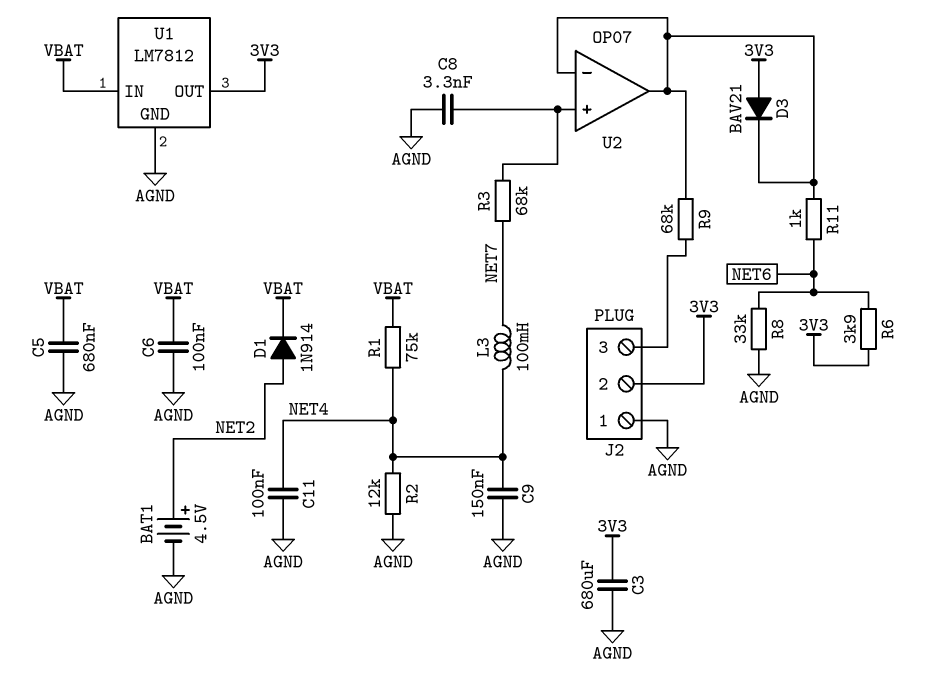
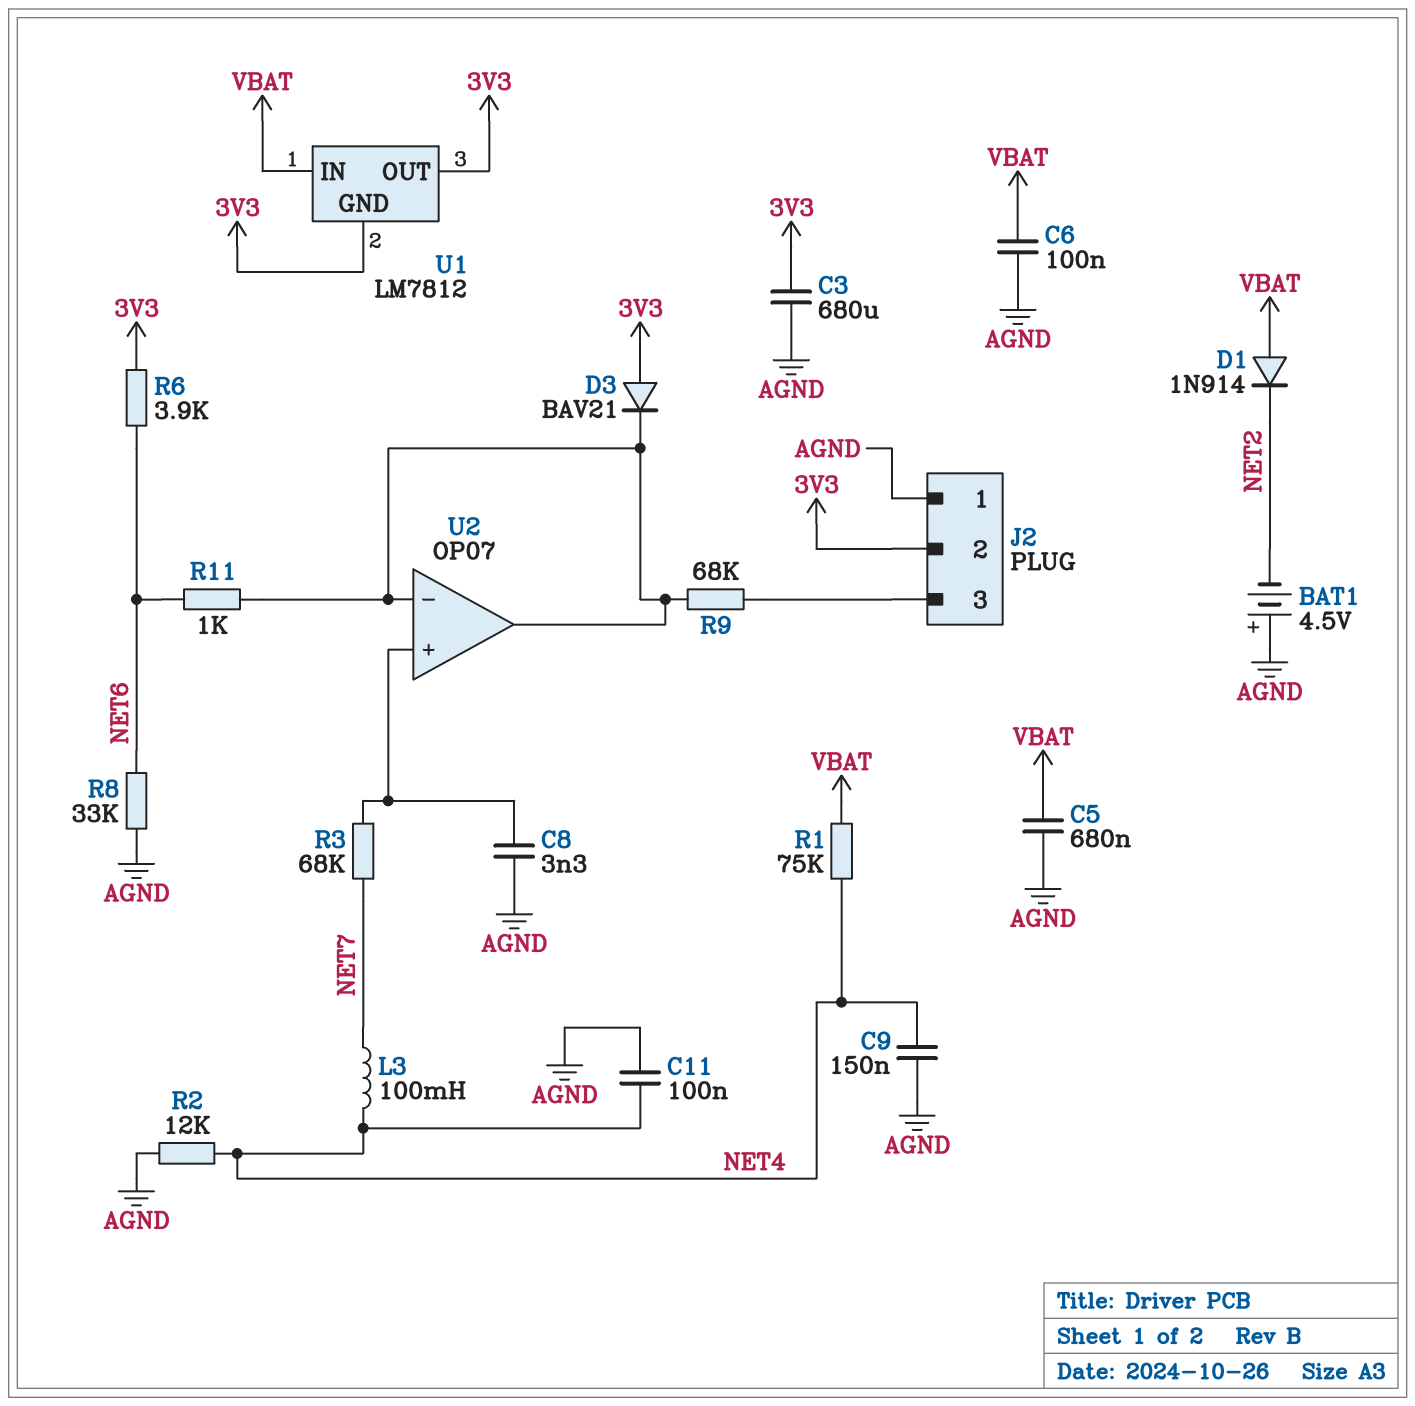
BAT1: 4.5V (plus NET2, minus AGND) -> 4.5V (plus AGND, minus NET2)
D1: diode 1N914 (A NET2, K VBAT) -> diode 1N914 (A VBAT, K NET2)
U1 pin GND: AGND -> 3V3

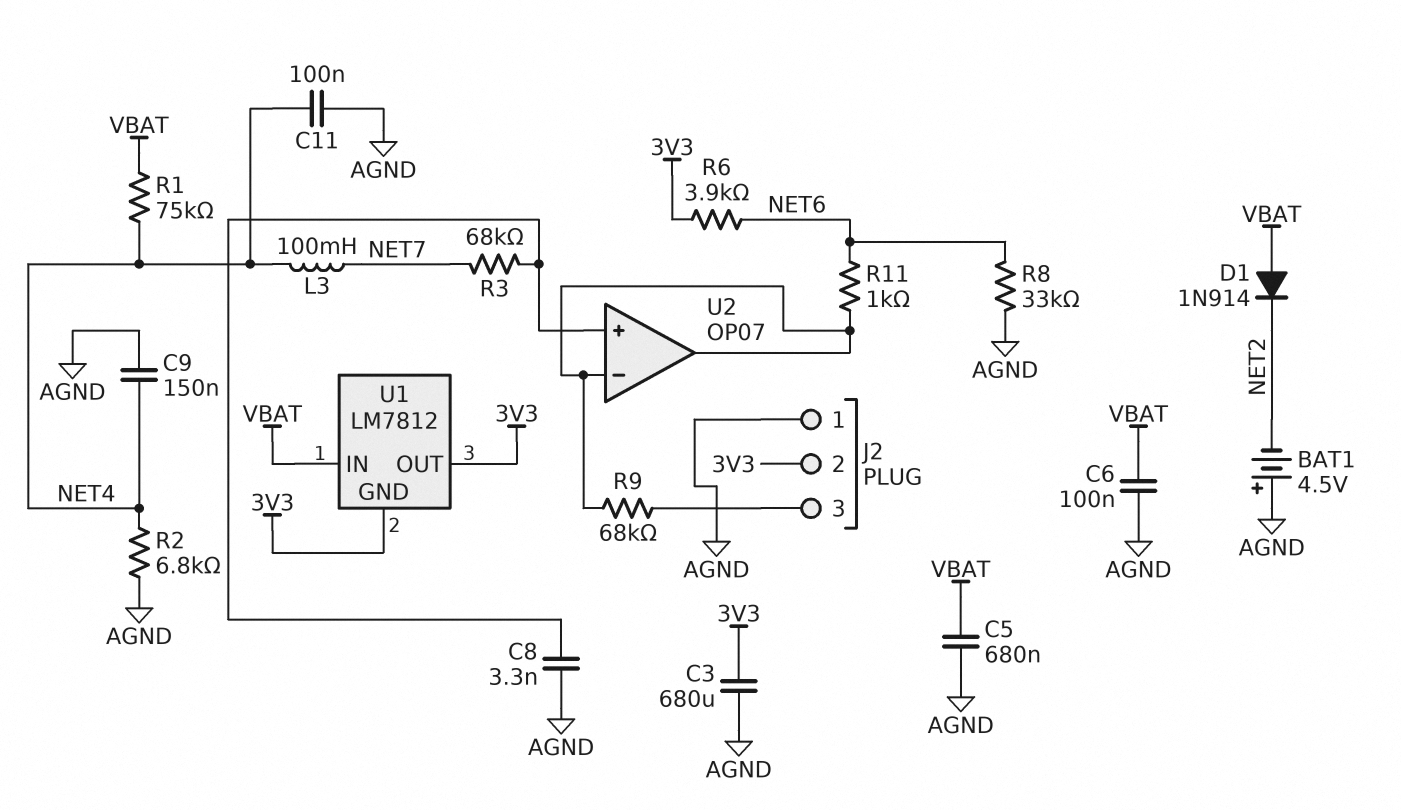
D3: diode BAV21 (A 3V3, K U2/in-) -> none
R2: 12k (AGND, NET4) -> 6.8k (AGND, NET4)

